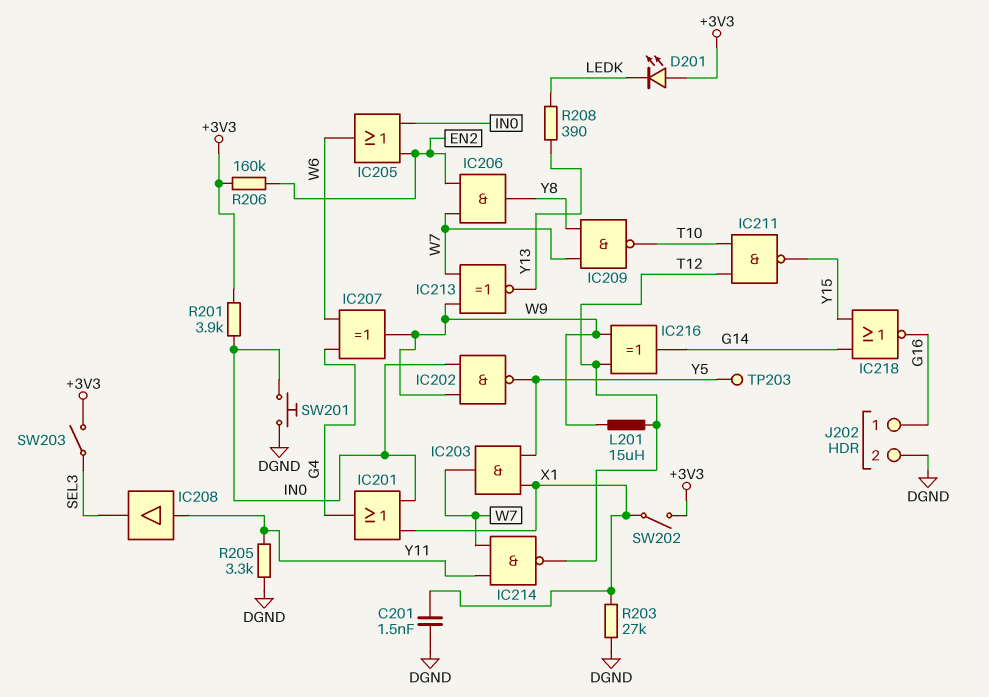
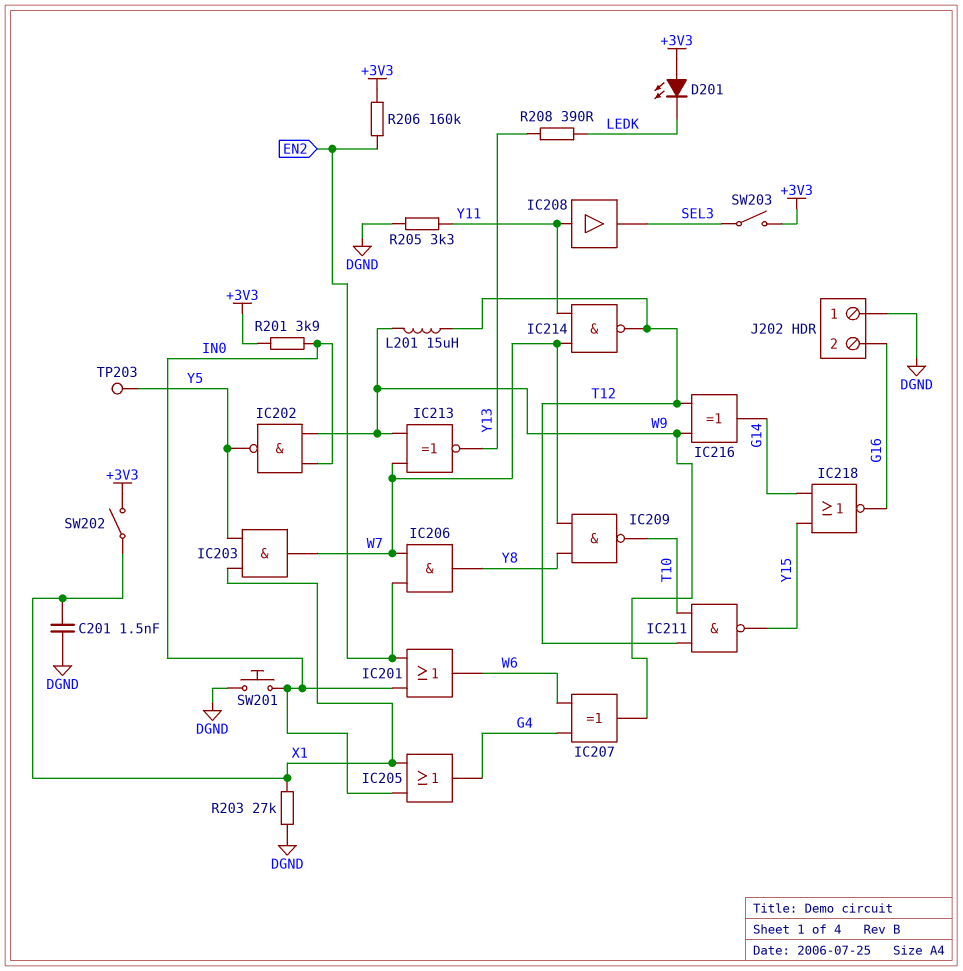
IC201: OR (in IN0, in X1, out G4) -> OR (in EN2, in IN0, out W6)
IC205: OR (in EN2, in IN0, out W6) -> OR (in IN0, in X1, out G4)
J202 pin 1: G16 -> DGND
J202 pin 2: DGND -> G16

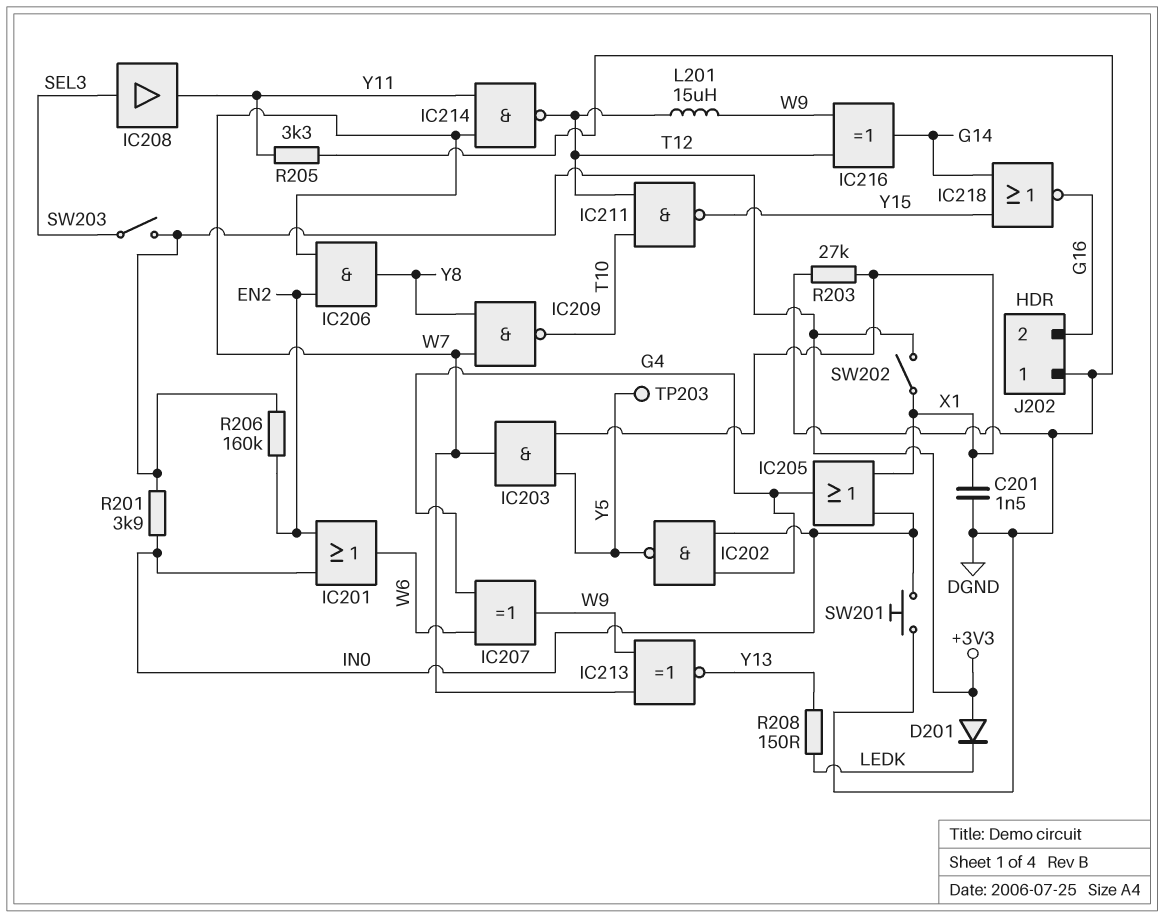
D201: LED (A +3V3, K LEDK) -> diode (A +3V3, K LEDK)
IC202: NAND (in IN0, in W9, out Y5) -> NAND (in G4, in IN0, out Y5)
IC208: buffer (in Y11, out SEL3) -> buffer (in SEL3, out Y11)
R208: 390 (LEDK, Y13) -> 150 (LEDK, Y13)

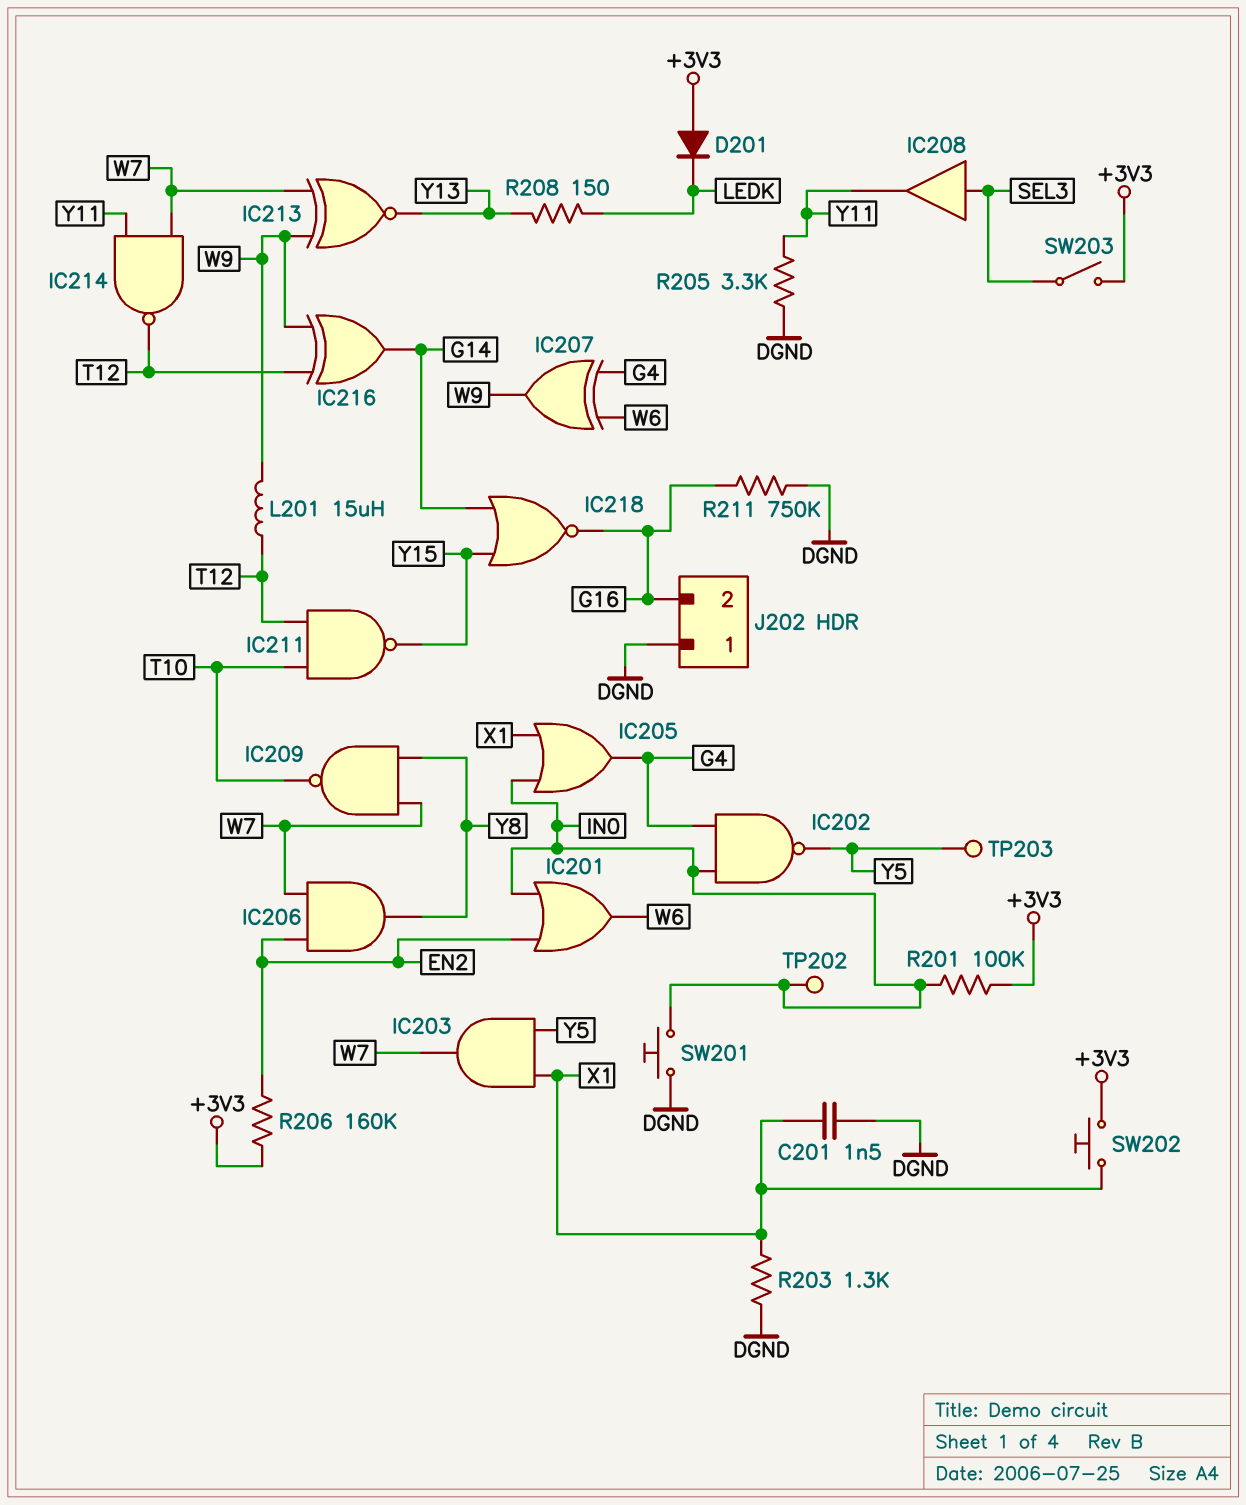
R201: 3.9k (+3V3, IN0) -> 100k (+3V3, IN0)
R203: 27k (DGND, X1) -> 1.3k (DGND, X1)
R211: none -> 750k (DGND, G16)
SW202: switch (+3V3, X1) -> button (+3V3, X1)
TP202: none -> test point (IN0)

